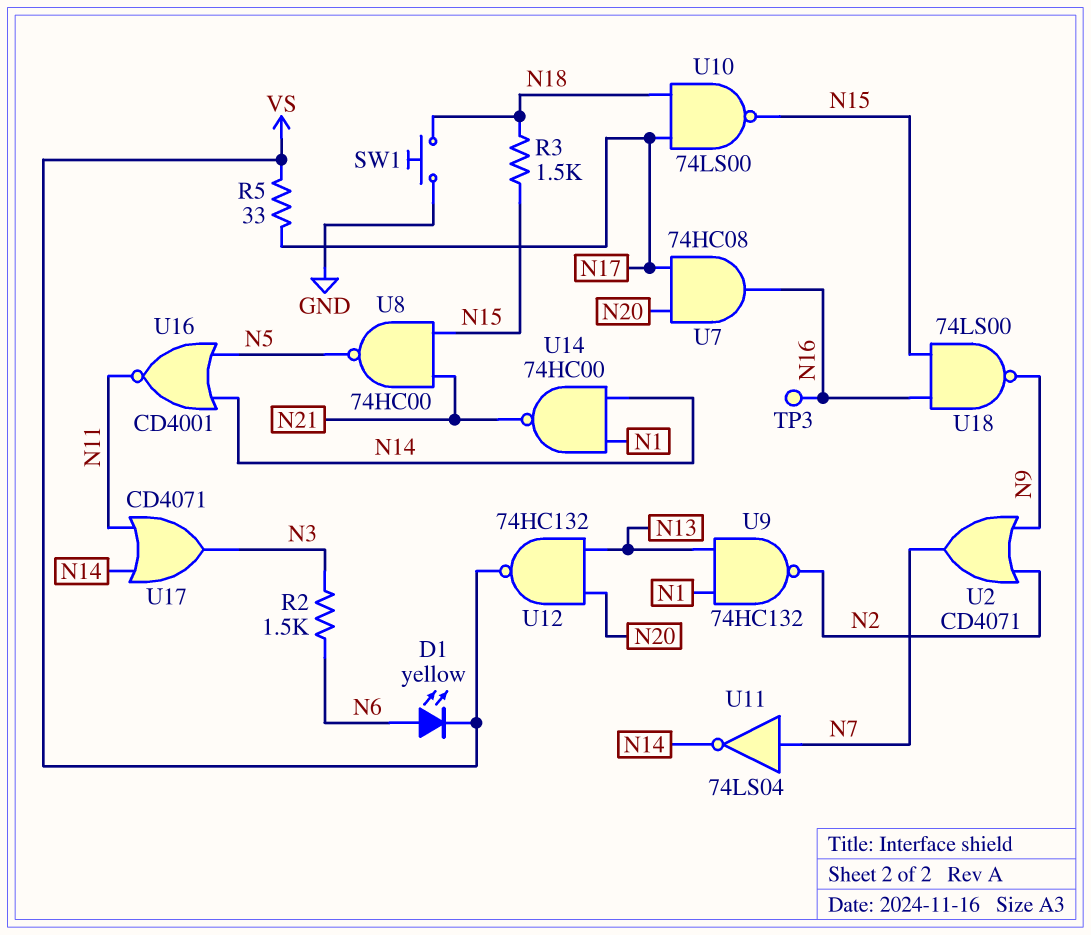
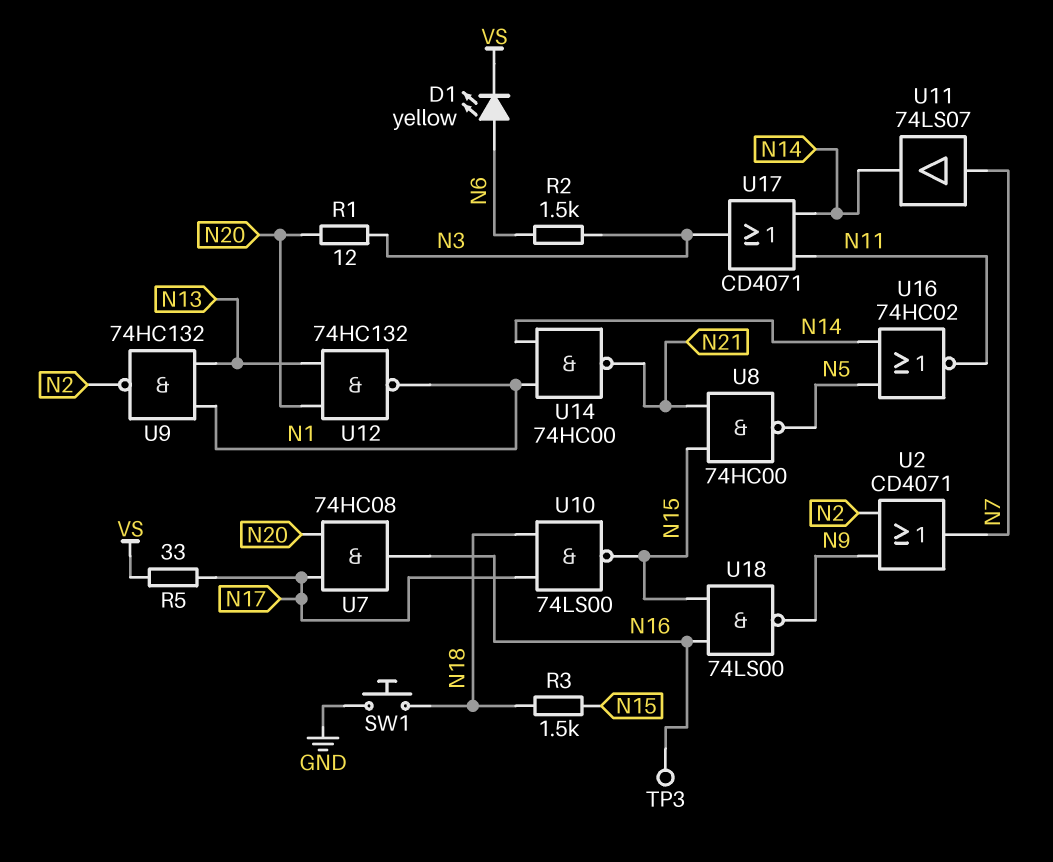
R1: none -> 12 (N3, N20)
U11: NOT 74LS04 (in N7, out N14) -> buffer 74LS07 (in N7, out N14)
U12: NAND 74HC132 (in N13, in N20, out VS) -> NAND 74HC132 (in N13, in N20, out N1)
U16: NOR CD4001 (in N5, in N14, out N11) -> NOR 74HC02 (in N5, in N14, out N11)

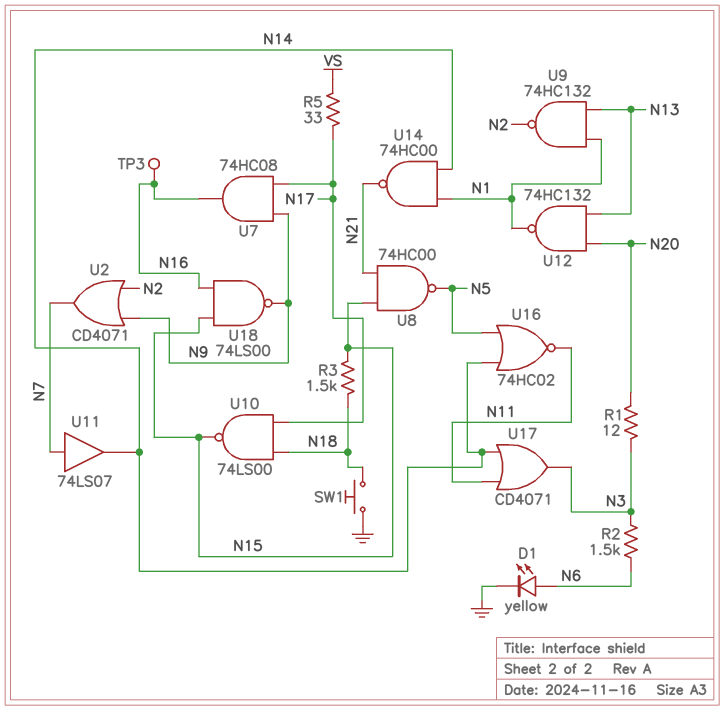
D1: LED yellow (A N6, K VS) -> LED yellow (A N6, K GND)
U7: AND 74HC08 (in N17, in N20, out N16) -> AND 74HC08 (in N9, in N17, out N16)

